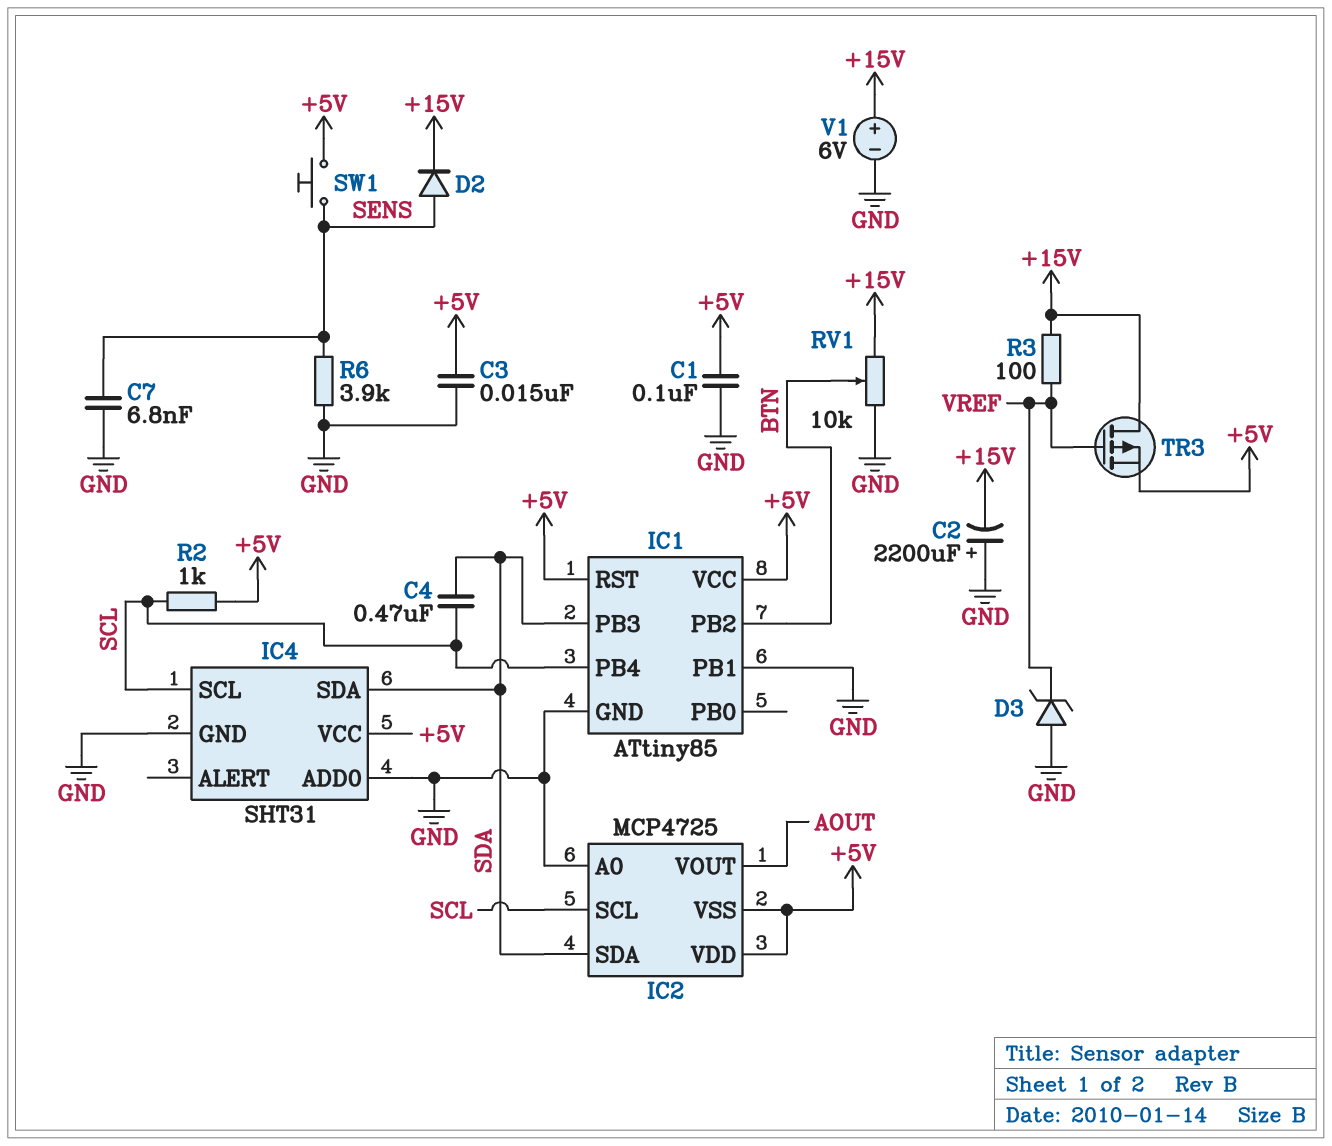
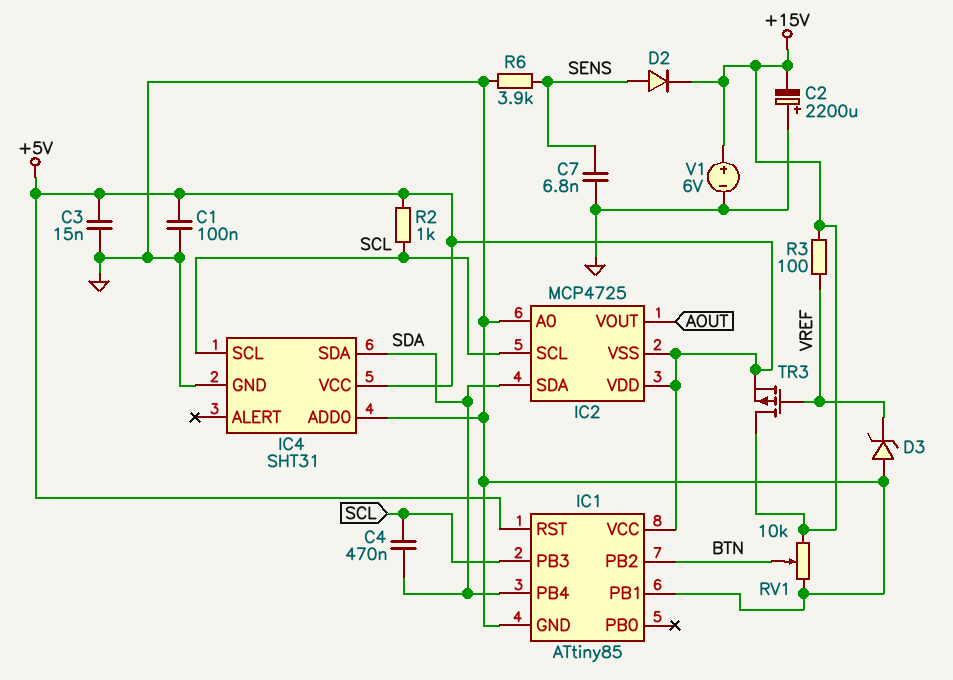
IC1 pin PB3: SDA -> SCL
IC1 pin PB4: SCL -> SDA
SW1: button (+5V, SENS) -> none

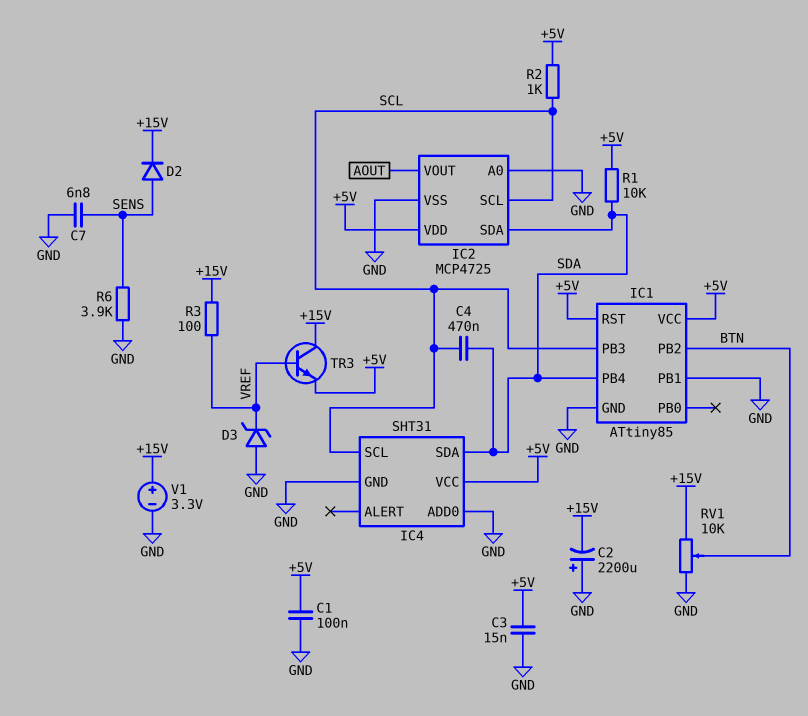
IC2 pin VSS: +5V -> GND
R1: none -> 10k (+5V, SDA)
TR3: PMOS (G VREF, D +15V, S +5V) -> NPN (B VREF, C +15V, E +5V)
V1: 6V (plus +15V, minus GND) -> 3.3V (plus +15V, minus GND)

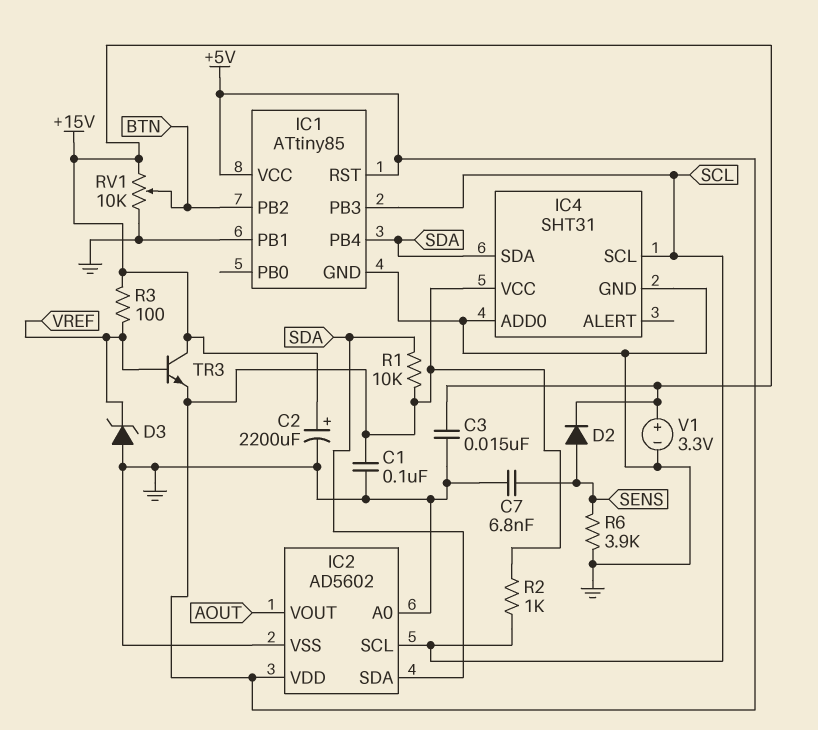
C2: 2200uF (plus GND, minus +15V) -> 2200uF (plus +15V, minus GND)
C3: 15nF (+5V, GND) -> 15nF (+15V, GND)
C4: 470nF (SCL, SDA) -> none
IC2: MCP4725 -> AD5602

